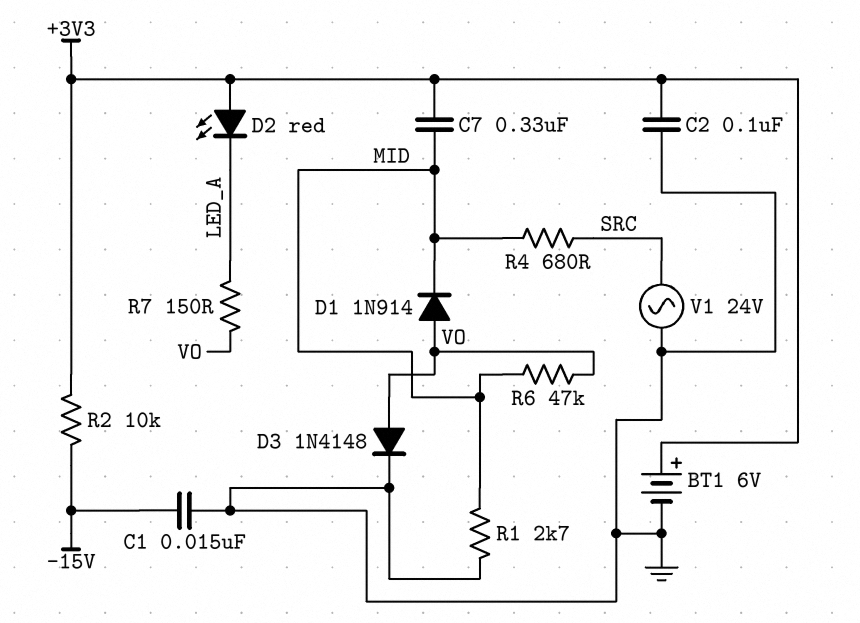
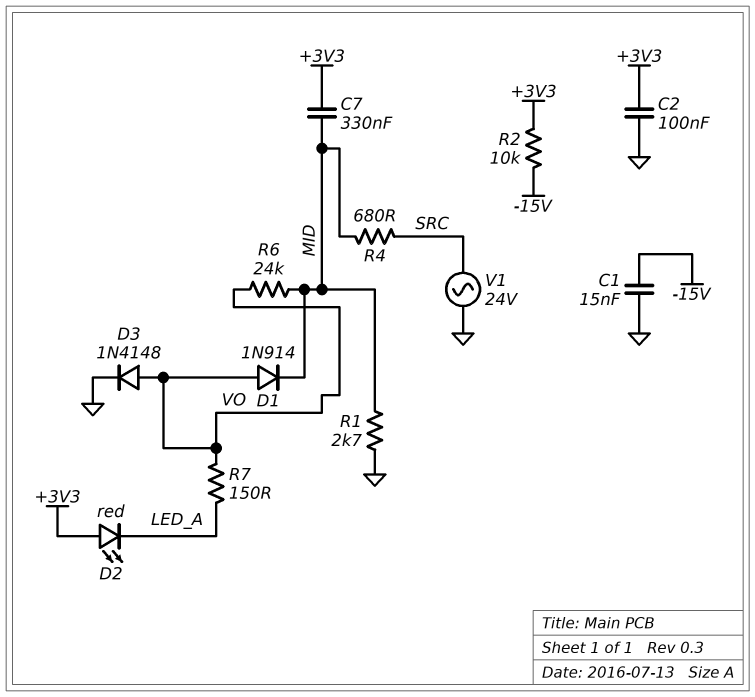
BT1: 6V (plus +3V3, minus GND) -> none
R6: 47k (MID, VO) -> 24k (MID, VO)

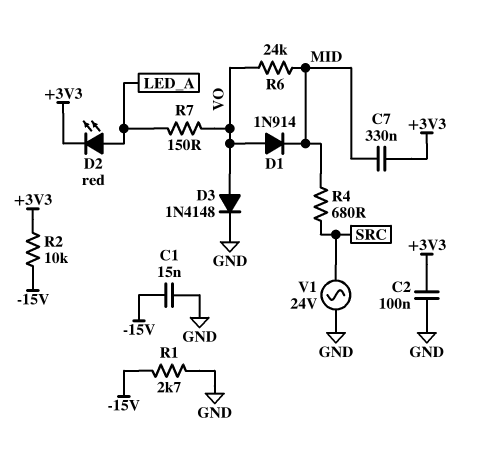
D2: LED red (A +3V3, K LED_A) -> LED red (A LED_A, K +3V3)
R1: 2.7k (GND, MID) -> 2.7k (-15V, GND)

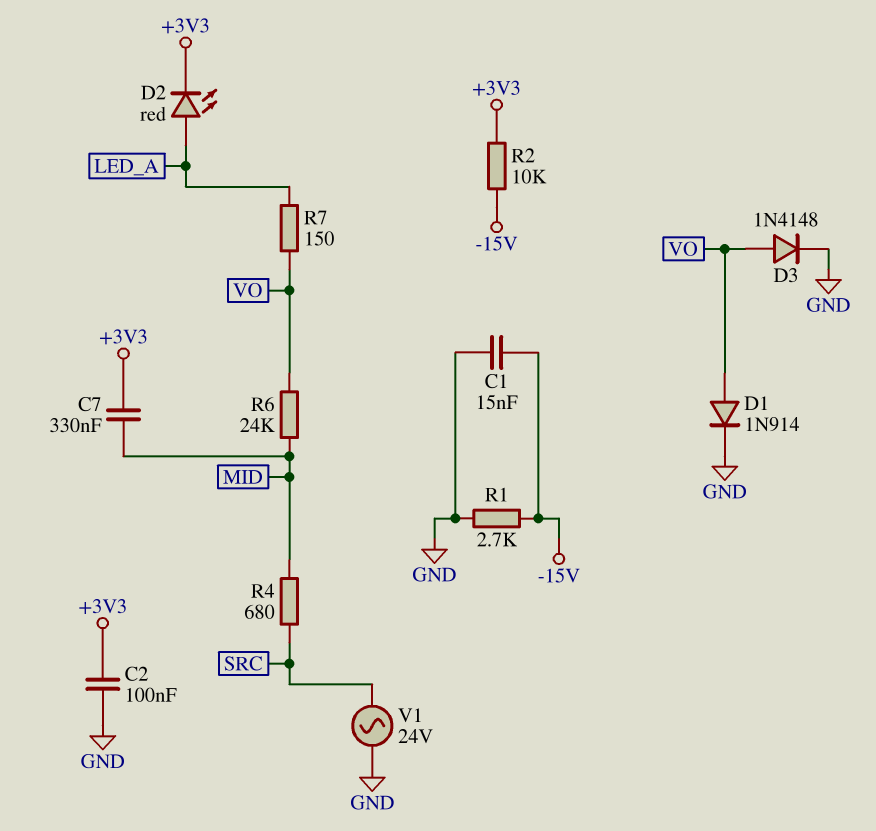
D1: diode 1N914 (A VO, K MID) -> diode 1N914 (A VO, K GND)

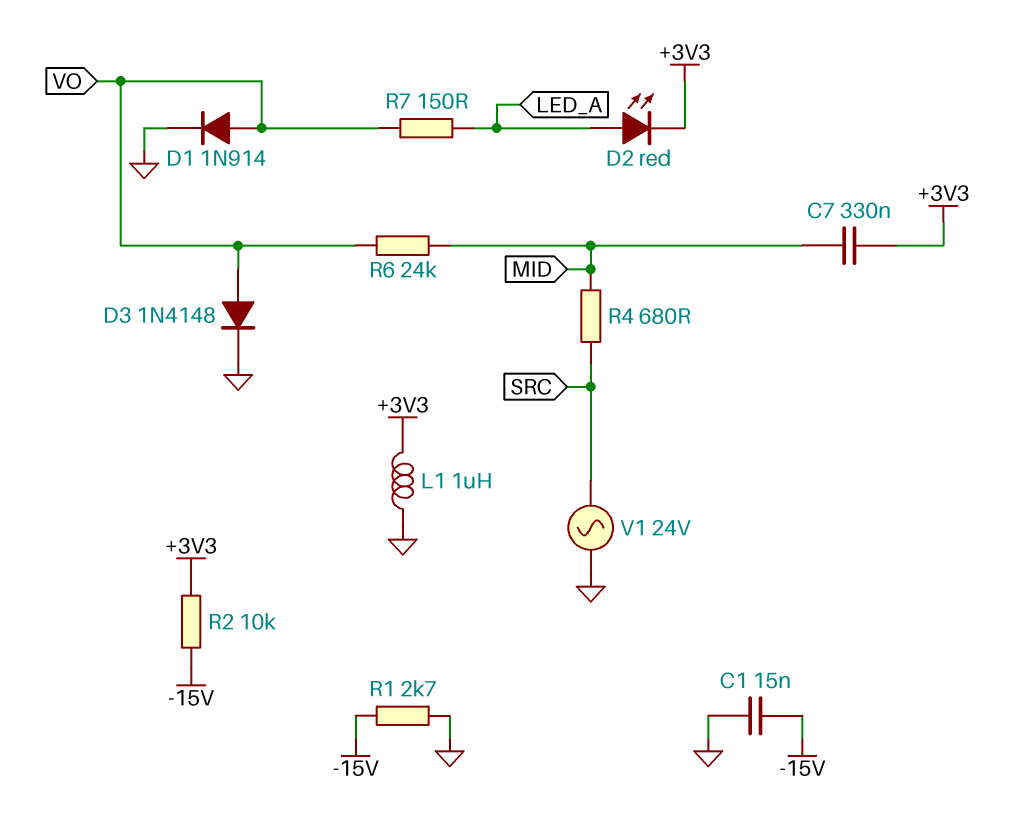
C2: 100nF (+3V3, GND) -> none
L1: none -> 1uH (+3V3, GND)

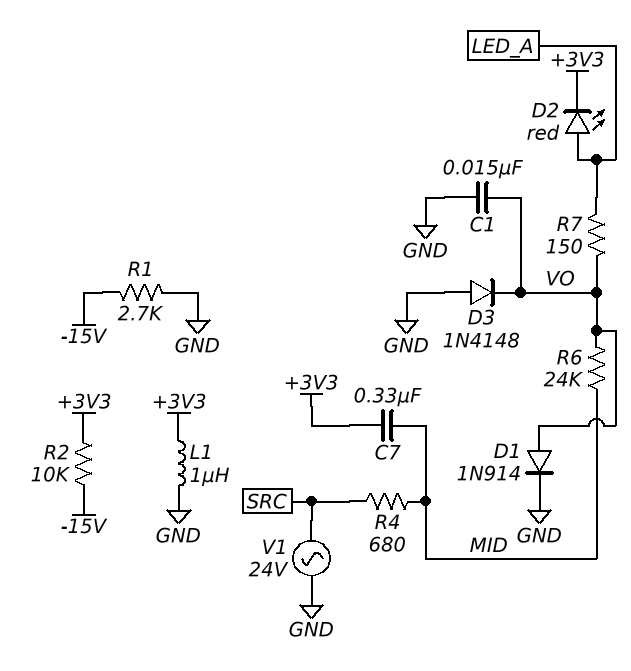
C1: 15nF (-15V, GND) -> 15nF (GND, VO)
D3: diode 1N4148 (A VO, K GND) -> diode 1N4148 (A GND, K VO)

